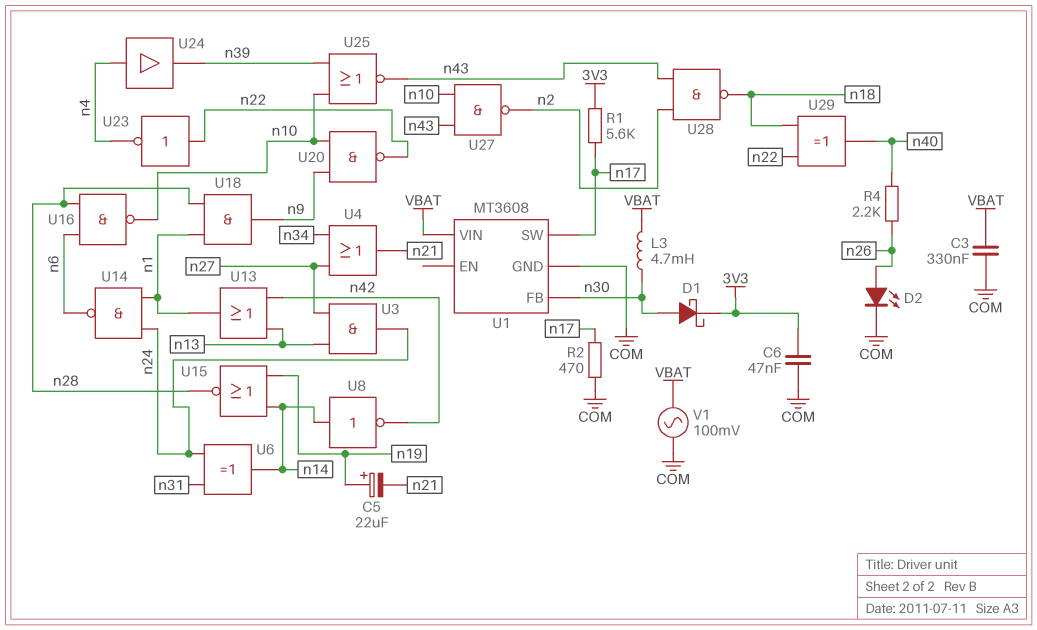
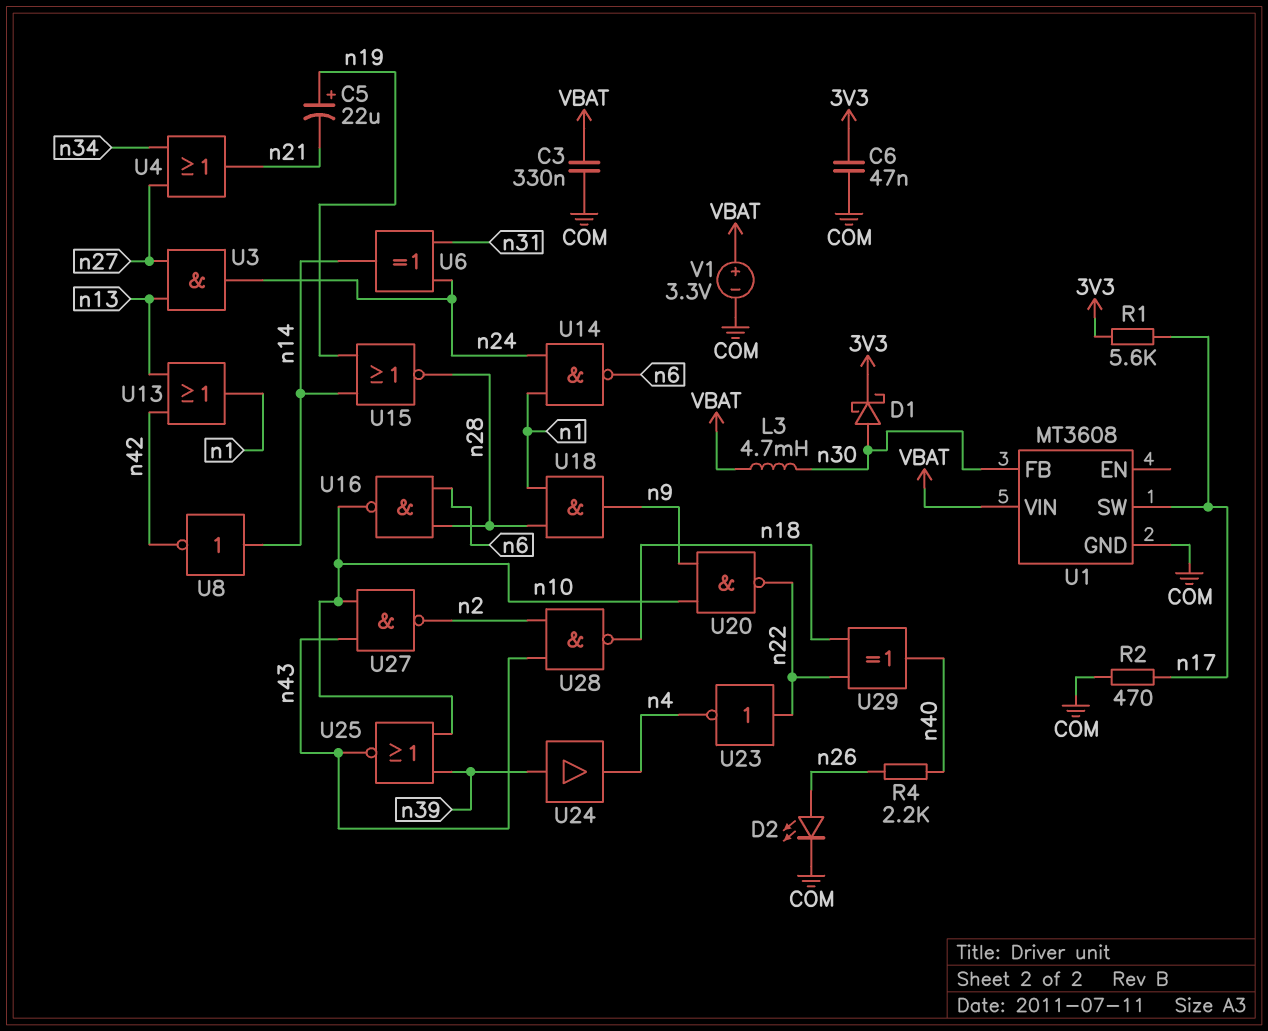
U24: buffer (in n4, out n39) -> buffer (in n39, out n4)
V1: AC 100mV (COM, VBAT) -> 3.3V (plus VBAT, minus COM)

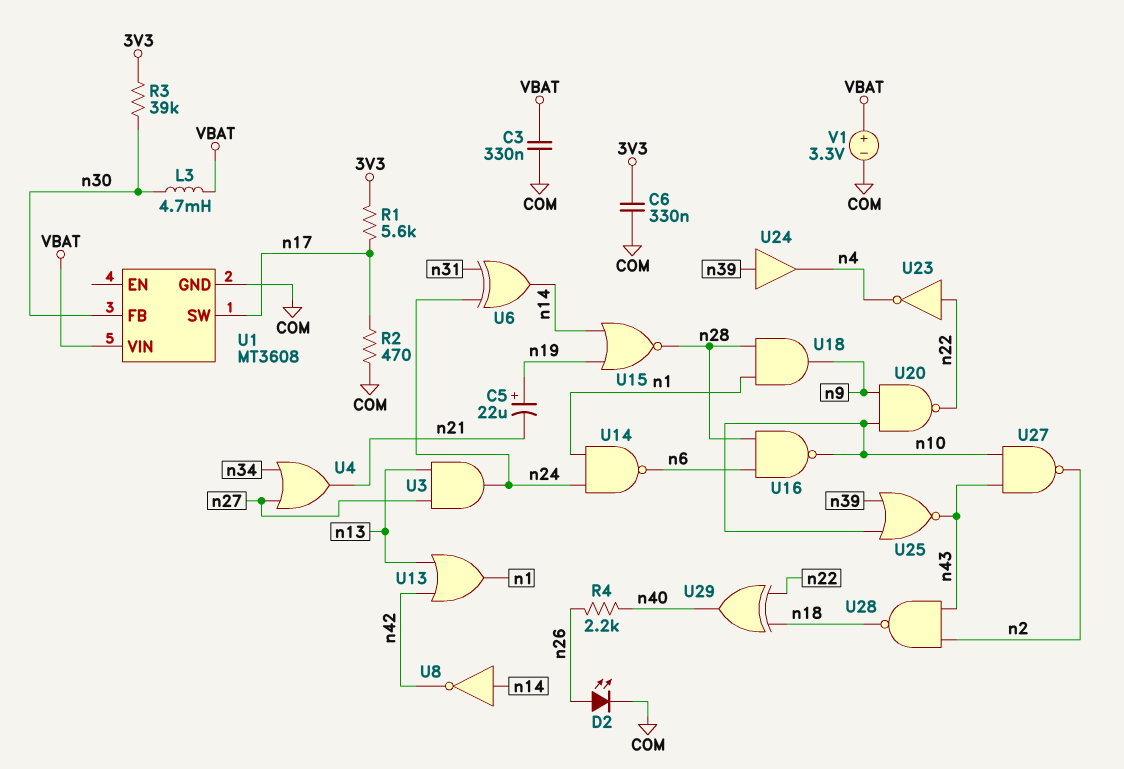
C6: 47nF (3V3, COM) -> 330nF (3V3, COM)
D1: schottky (A n30, K 3V3) -> none
R3: none -> 39k (3V3, n30)

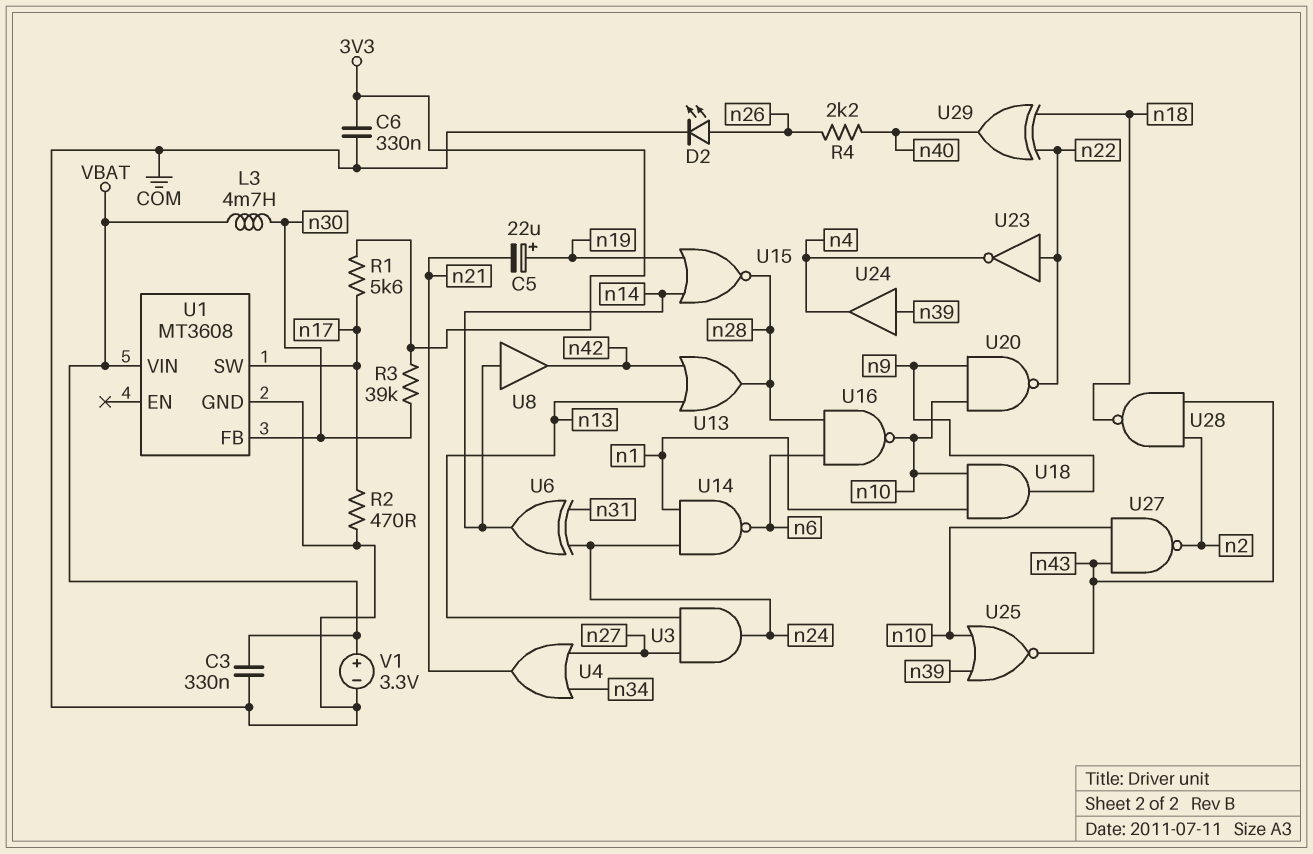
U8: NOT (in n14, out n42) -> buffer (in n14, out n42)
U13: OR (in n13, in n42, out n1) -> OR (in n13, in n42, out n28)
U18: AND (in n1, in n28, out n9) -> AND (in n1, in n10, out n9)

